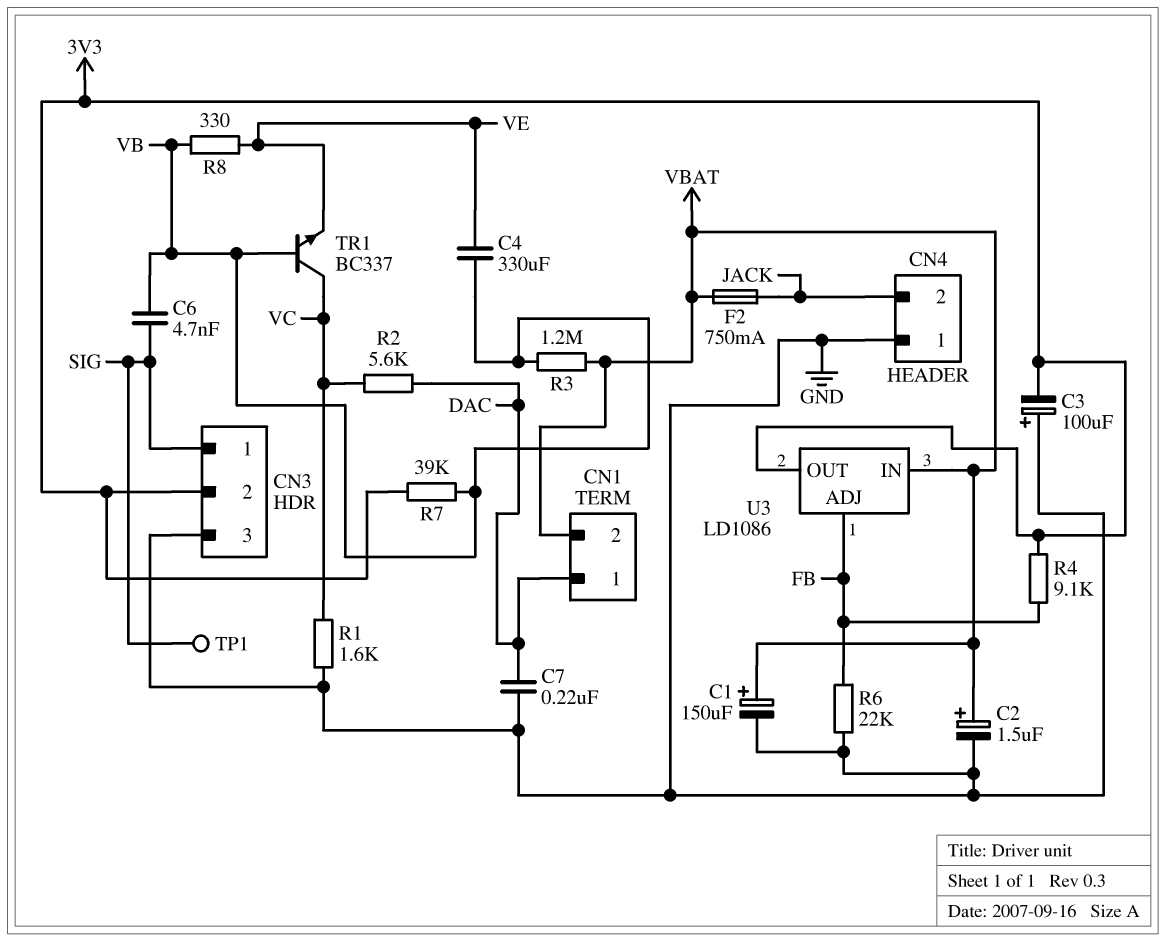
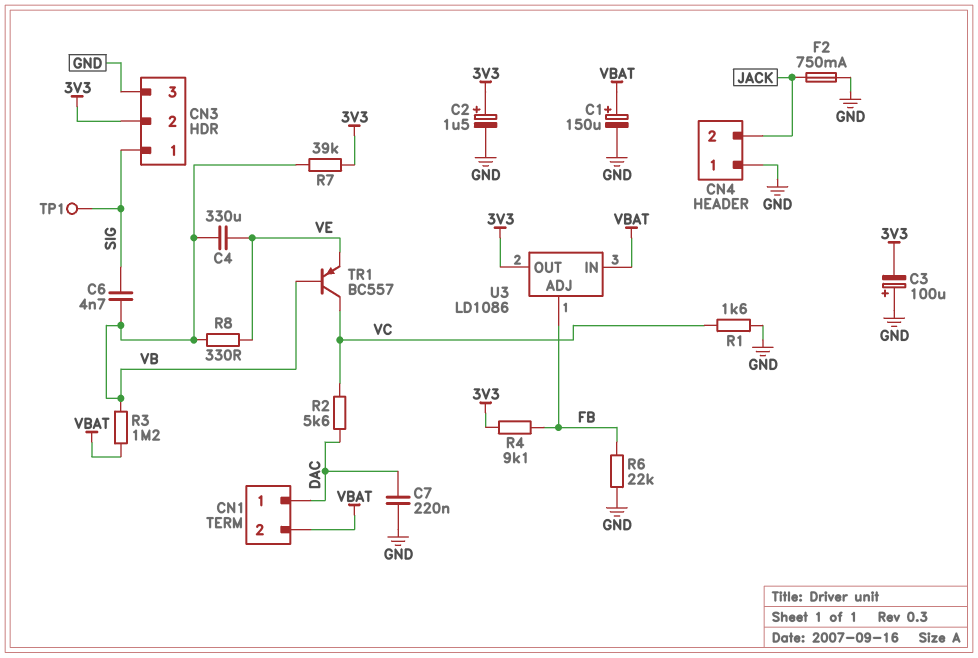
C2: 1.5uF (plus VBAT, minus GND) -> 1.5uF (plus 3V3, minus GND)
F2: 750mA (JACK, VBAT) -> 750mA (GND, JACK)
TR1: NPN BC337 (B VB, C VC, E VE) -> PNP BC557 (B VB, C VC, E VE)

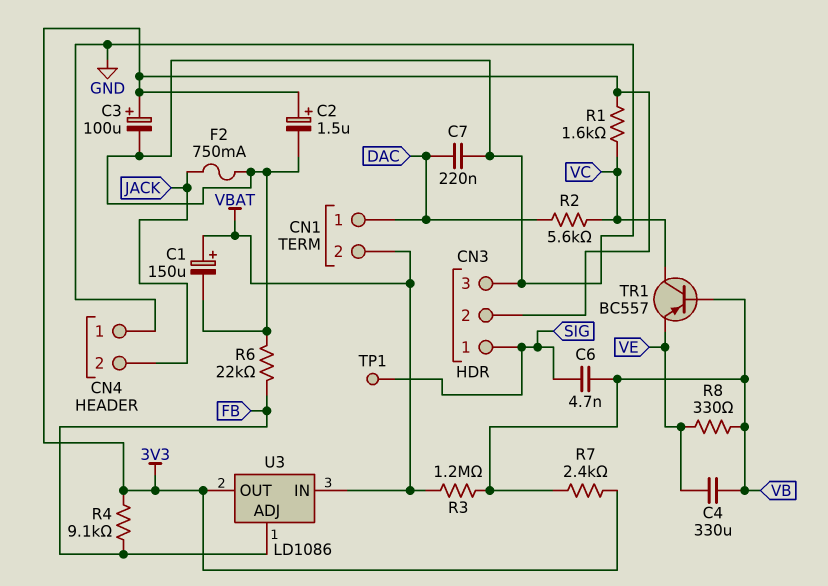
C3: 100uF (plus GND, minus 3V3) -> 100uF (plus 3V3, minus GND)
R1: 1.6k (GND, VC) -> 1.6k (3V3, VC)
R7: 39k (3V3, VB) -> 2.4k (3V3, VB)

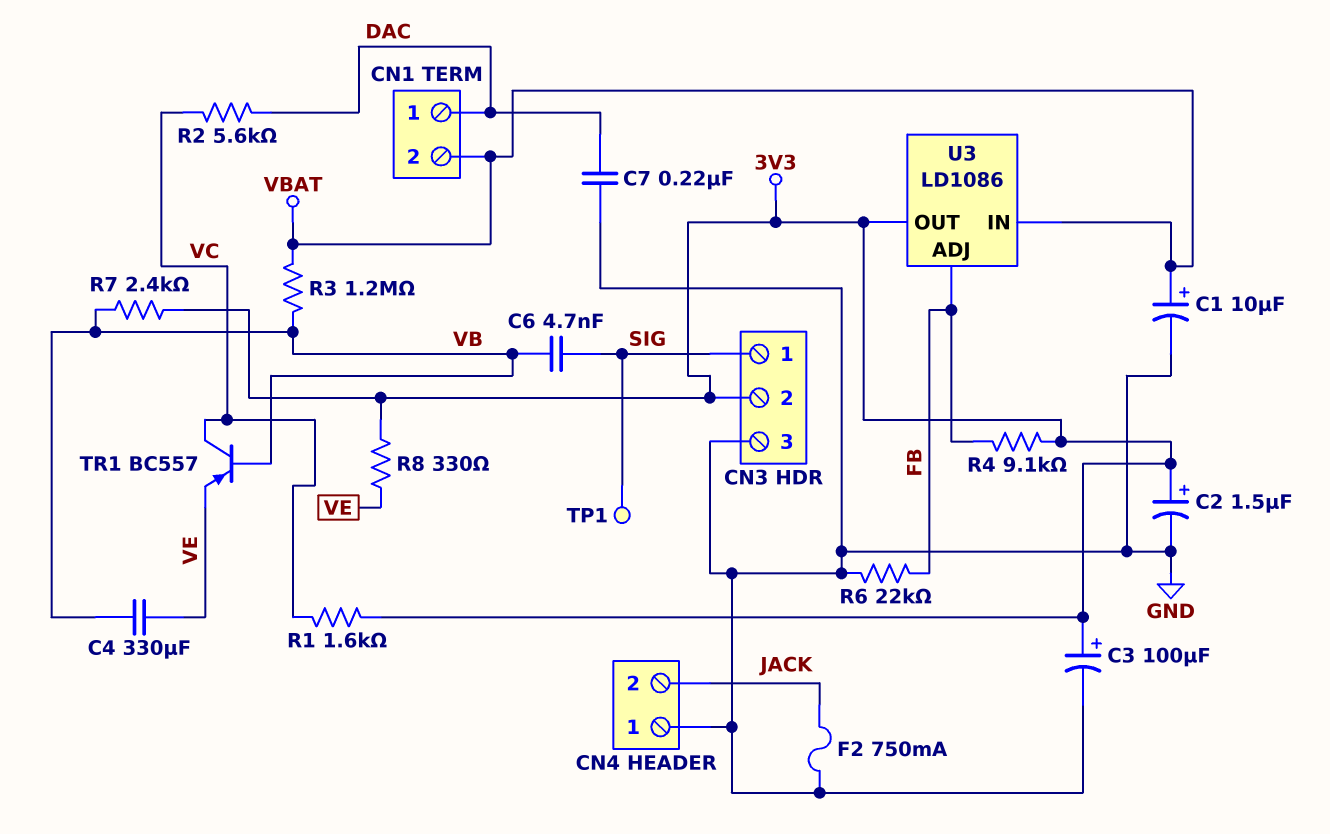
C1: 150uF (plus VBAT, minus GND) -> 10uF (plus VBAT, minus GND)
R8: 330 (VB, VE) -> 330 (3V3, VE)

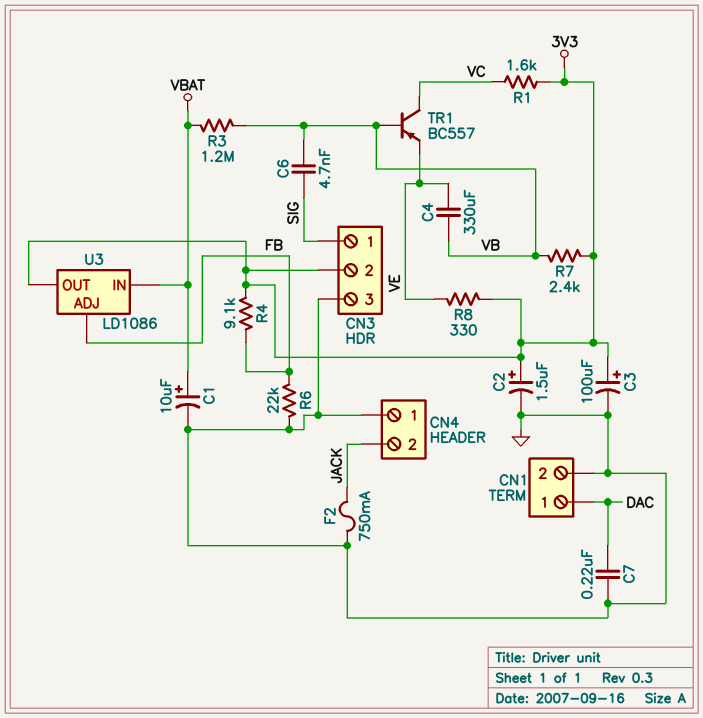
CN1 pin 2: VBAT -> GND
R2: 5.6k (DAC, VC) -> none
TP1: test point (SIG) -> none

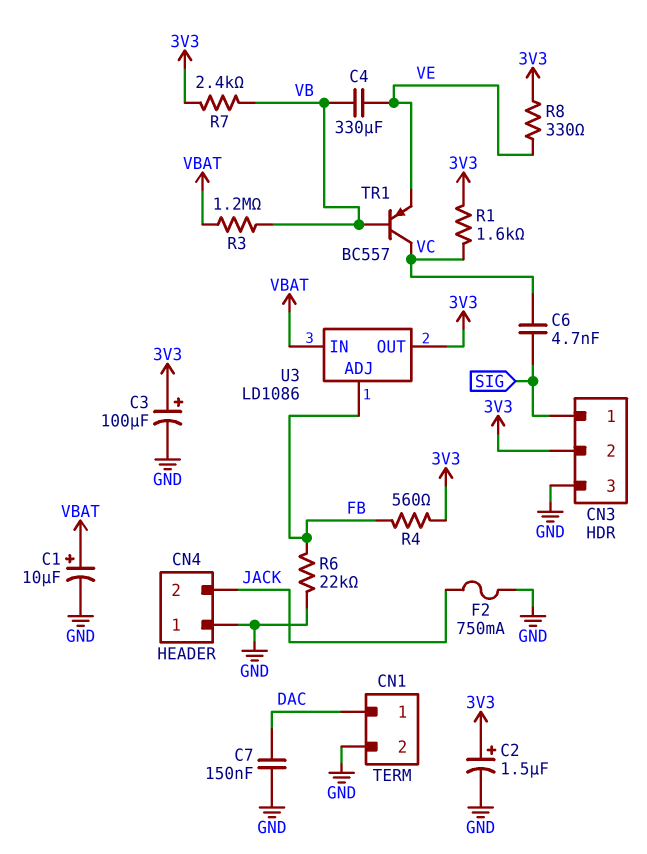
C6: 4.7nF (SIG, VB) -> 4.7nF (SIG, VC)
C7: 220nF (DAC, GND) -> 150nF (DAC, GND)
R4: 9.1k (3V3, FB) -> 560 (3V3, FB)

